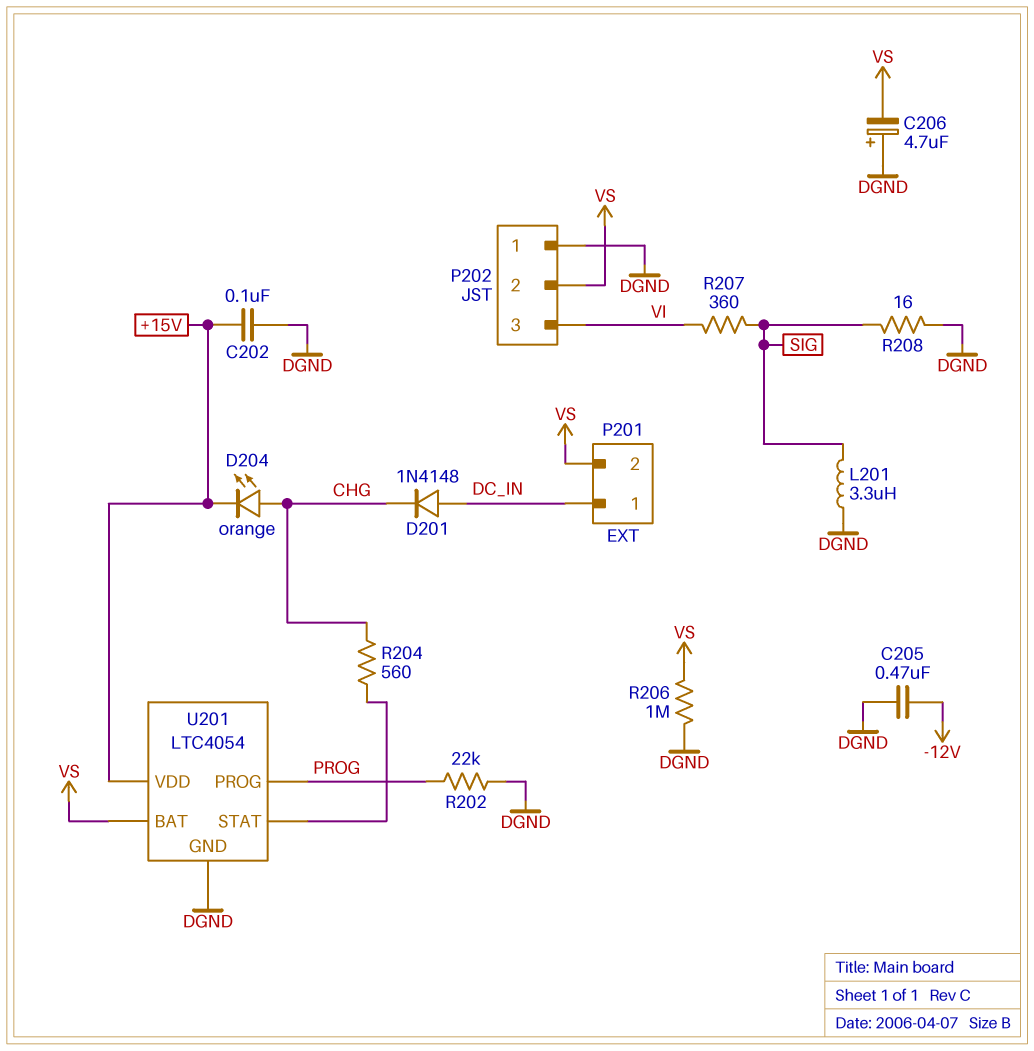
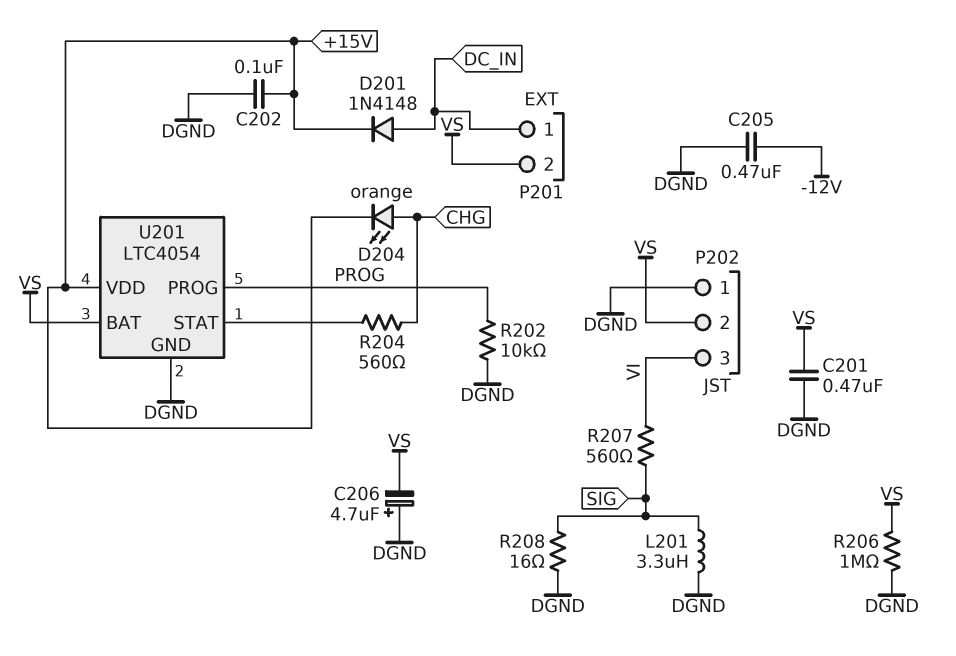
C201: none -> 470nF (DGND, VS)
D201: diode 1N4148 (A DC_IN, K CHG) -> diode 1N4148 (A DC_IN, K +15V)
R202: 22k (DGND, PROG) -> 10k (DGND, PROG)
R207: 360 (SIG, VI) -> 560 (SIG, VI)

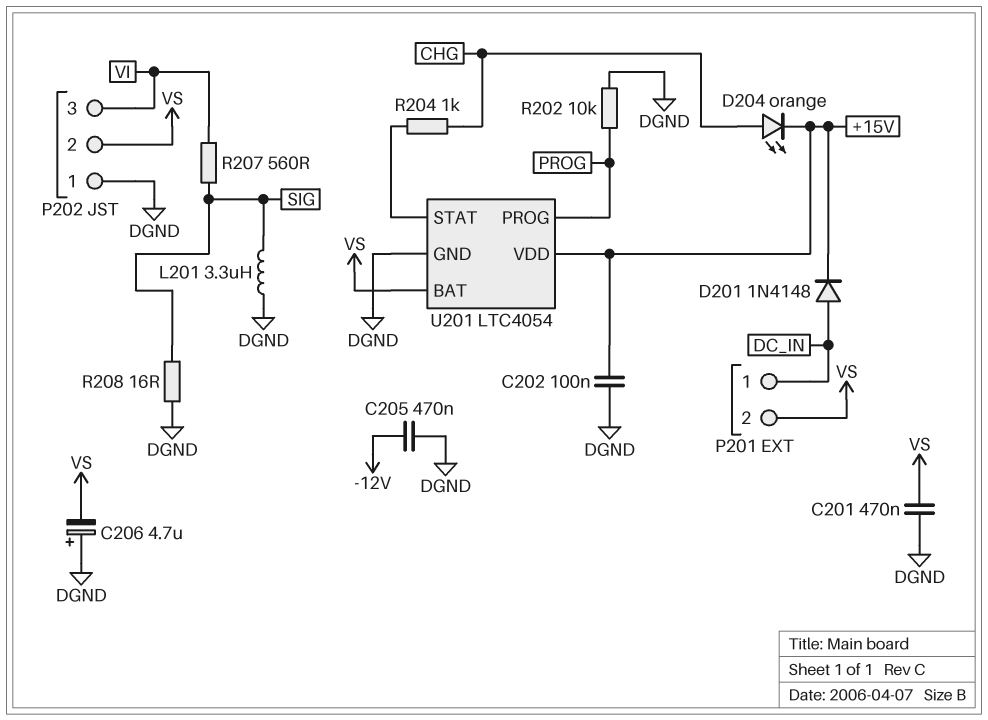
R204: 560 (CHG, U201/STAT) -> 1k (CHG, U201/STAT)
R206: 1M (DGND, VS) -> none

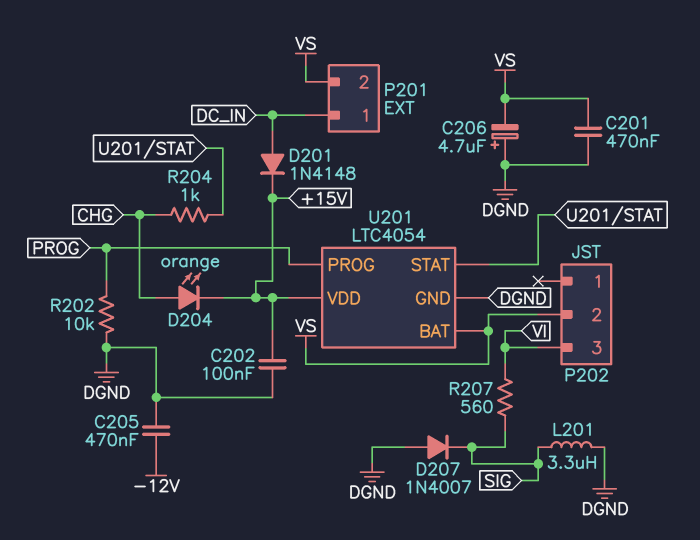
D207: none -> diode 1N4007 (A DGND, K SIG)
P202 pin 1: DGND -> none
R208: 16 (DGND, SIG) -> none

